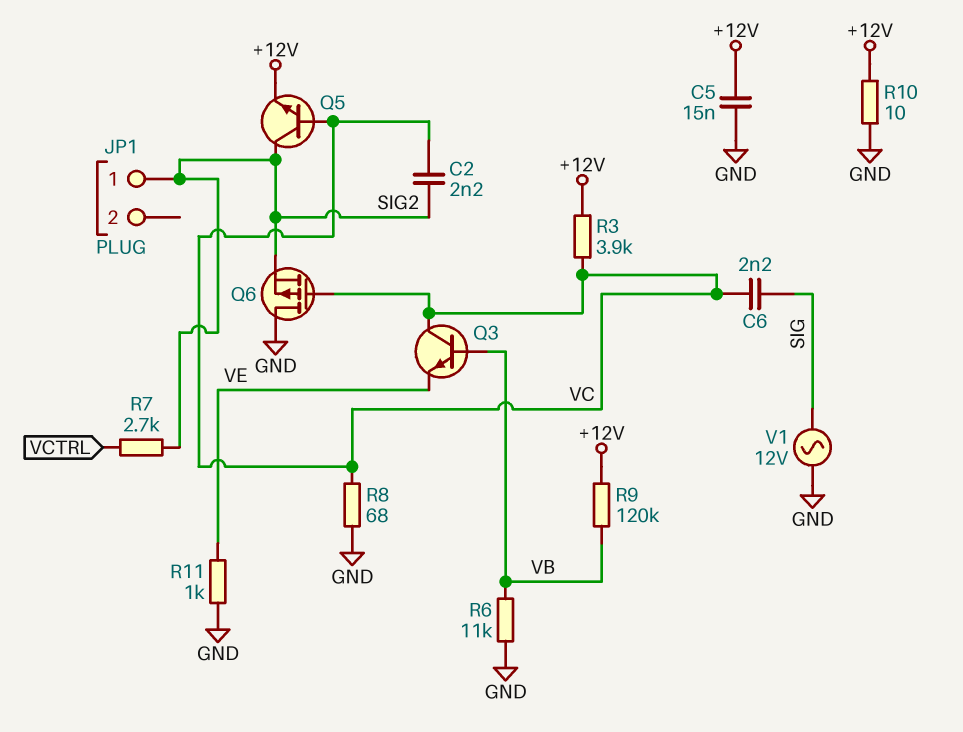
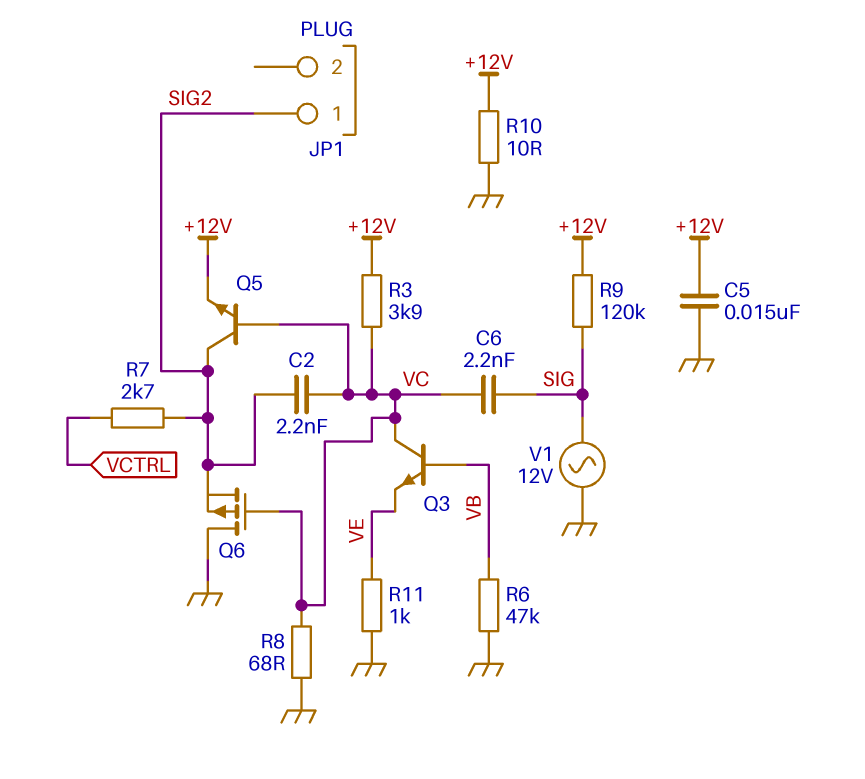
R6: 11k (GND, VB) -> 47k (GND, VB)
R9: 120k (+12V, VB) -> 120k (+12V, SIG)

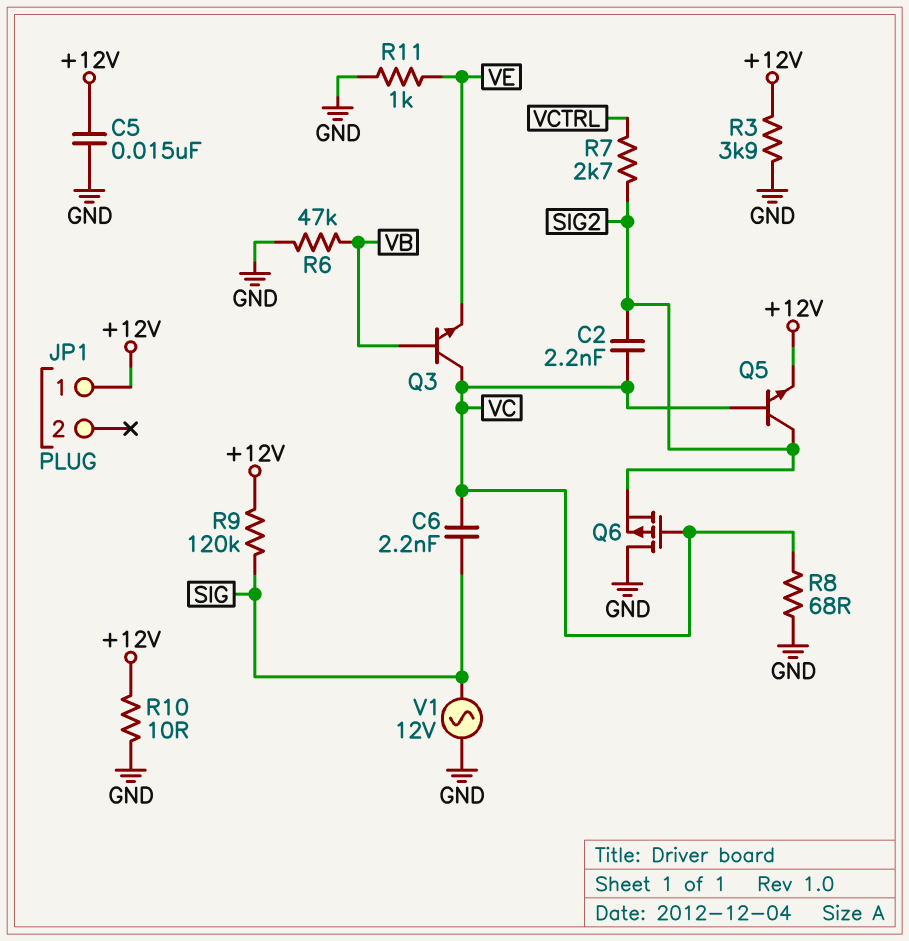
JP1 pin 1: SIG2 -> +12V
R3: 3.9k (+12V, VC) -> 3.9k (+12V, GND)

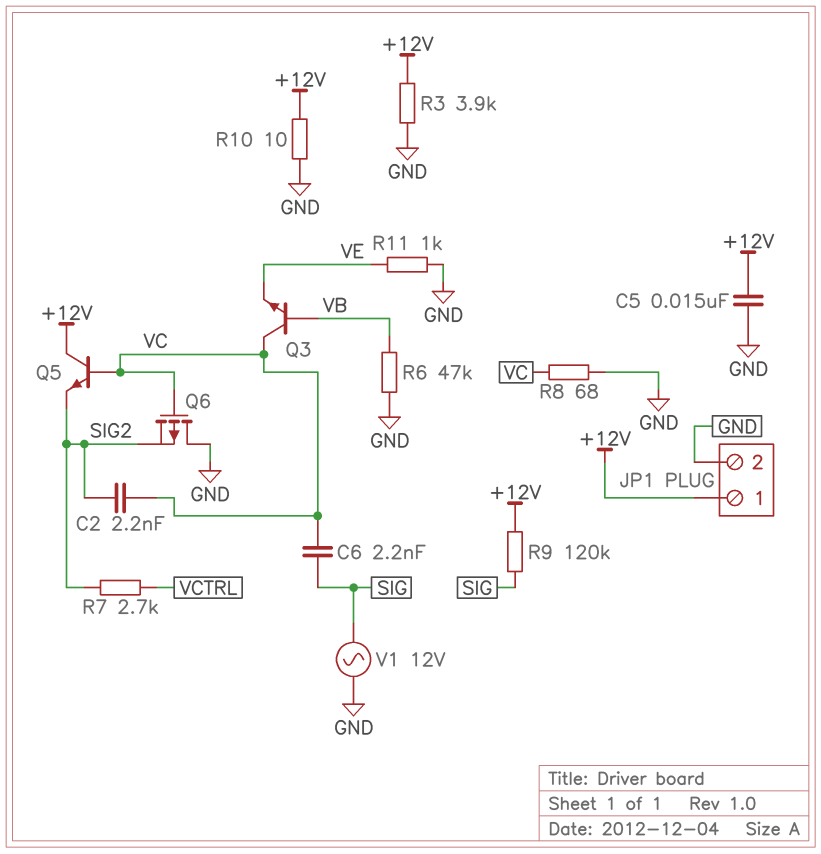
JP1 pin 2: none -> GND
Q5: NPN (B VC, C SIG2, E +12V) -> NPN (B VC, C +12V, E SIG2)

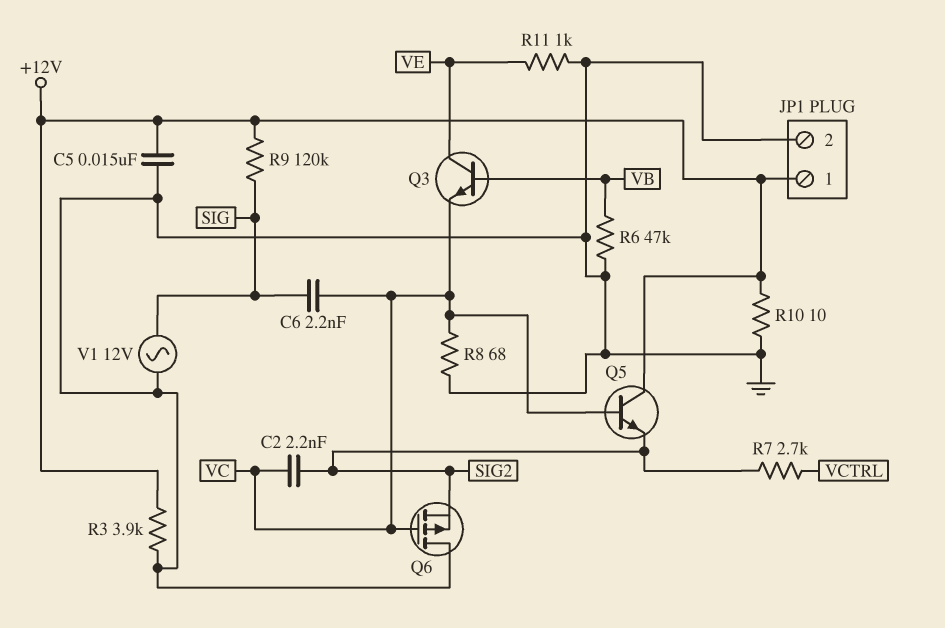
Q3: NPN (B VB, C VC, E VE) -> NPN (B VB, C VE, E VC)

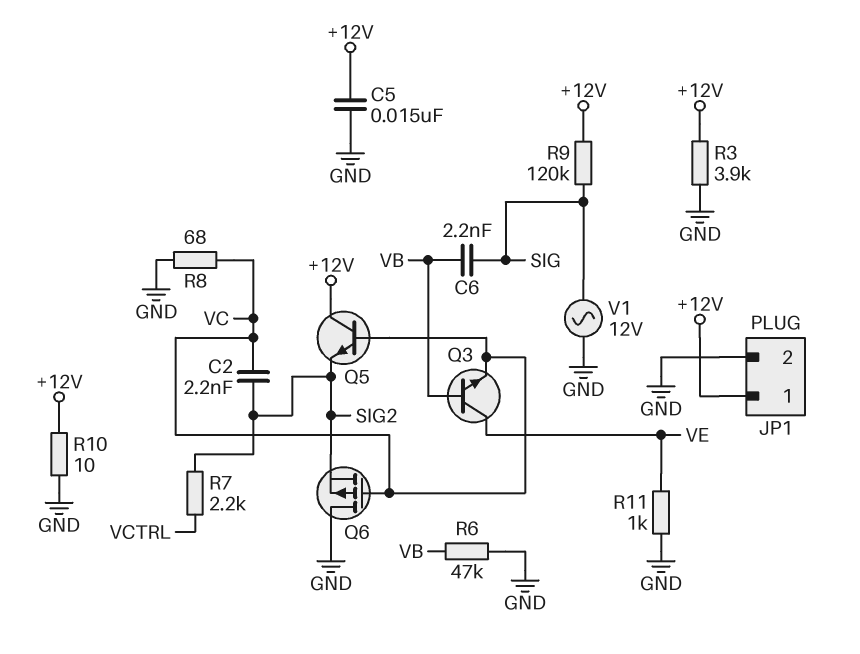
C6: 2.2nF (SIG, VC) -> 2.2nF (SIG, VB)
R7: 2.7k (SIG2, VCTRL) -> 2.2k (SIG2, VCTRL)

